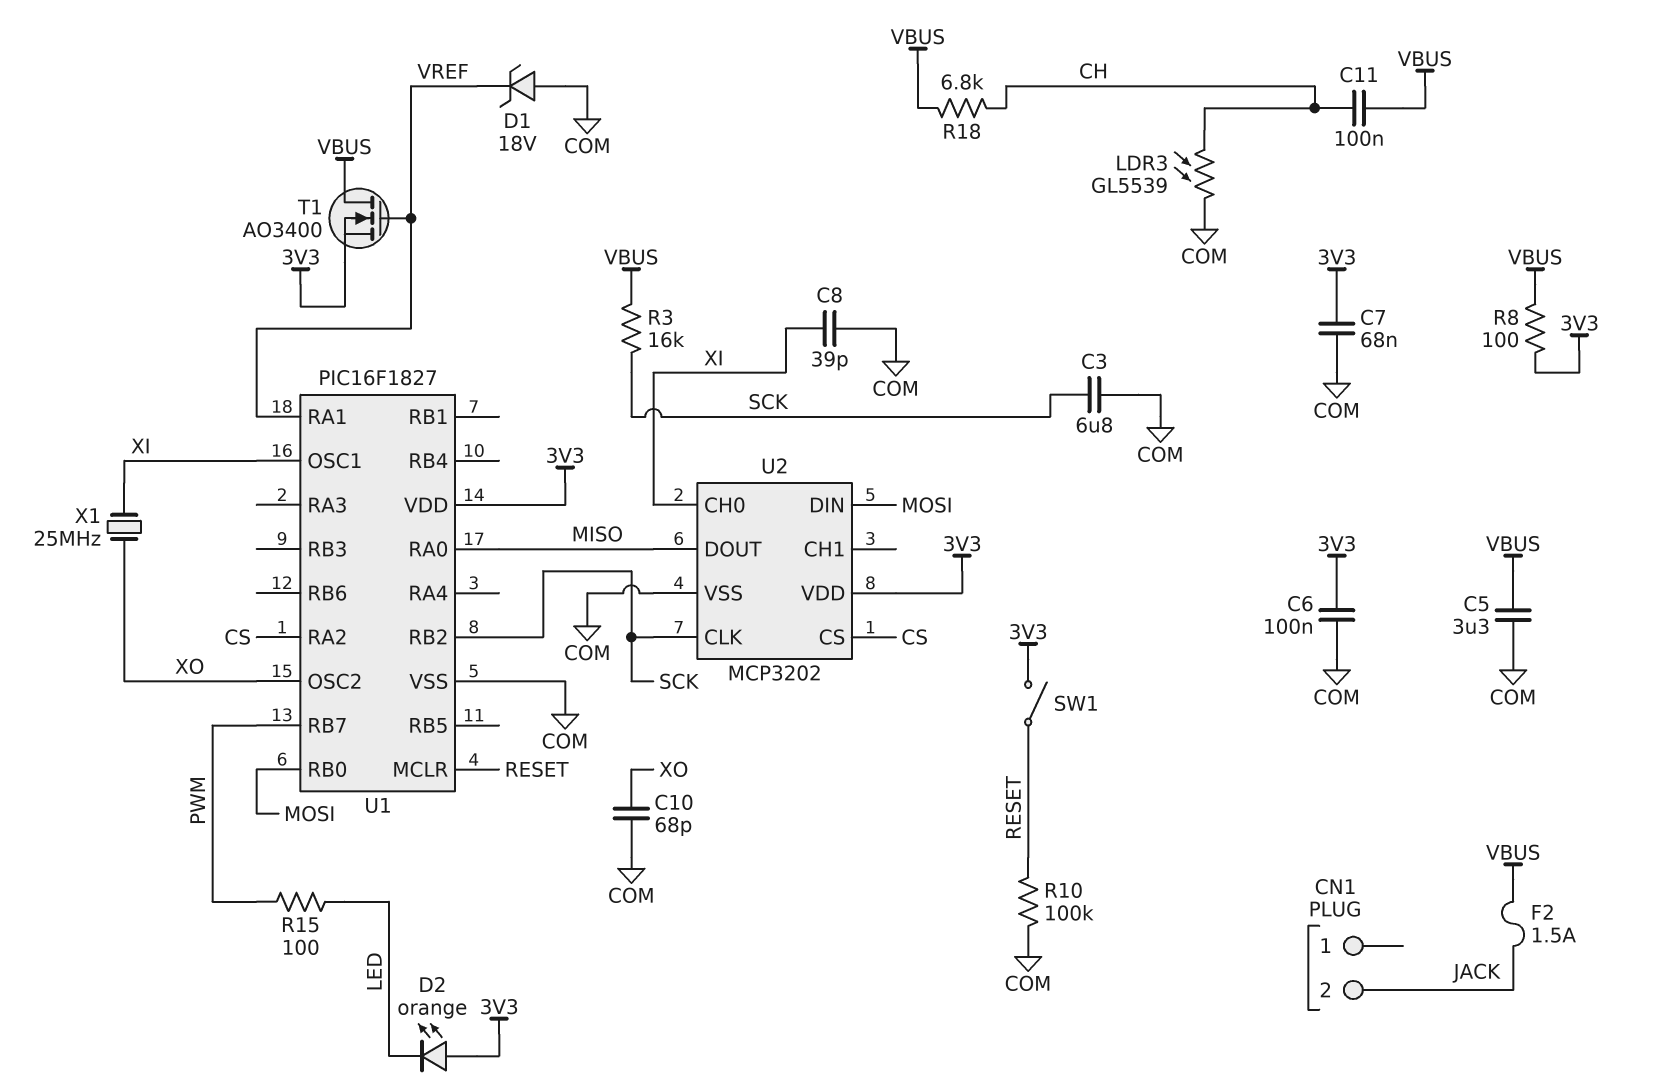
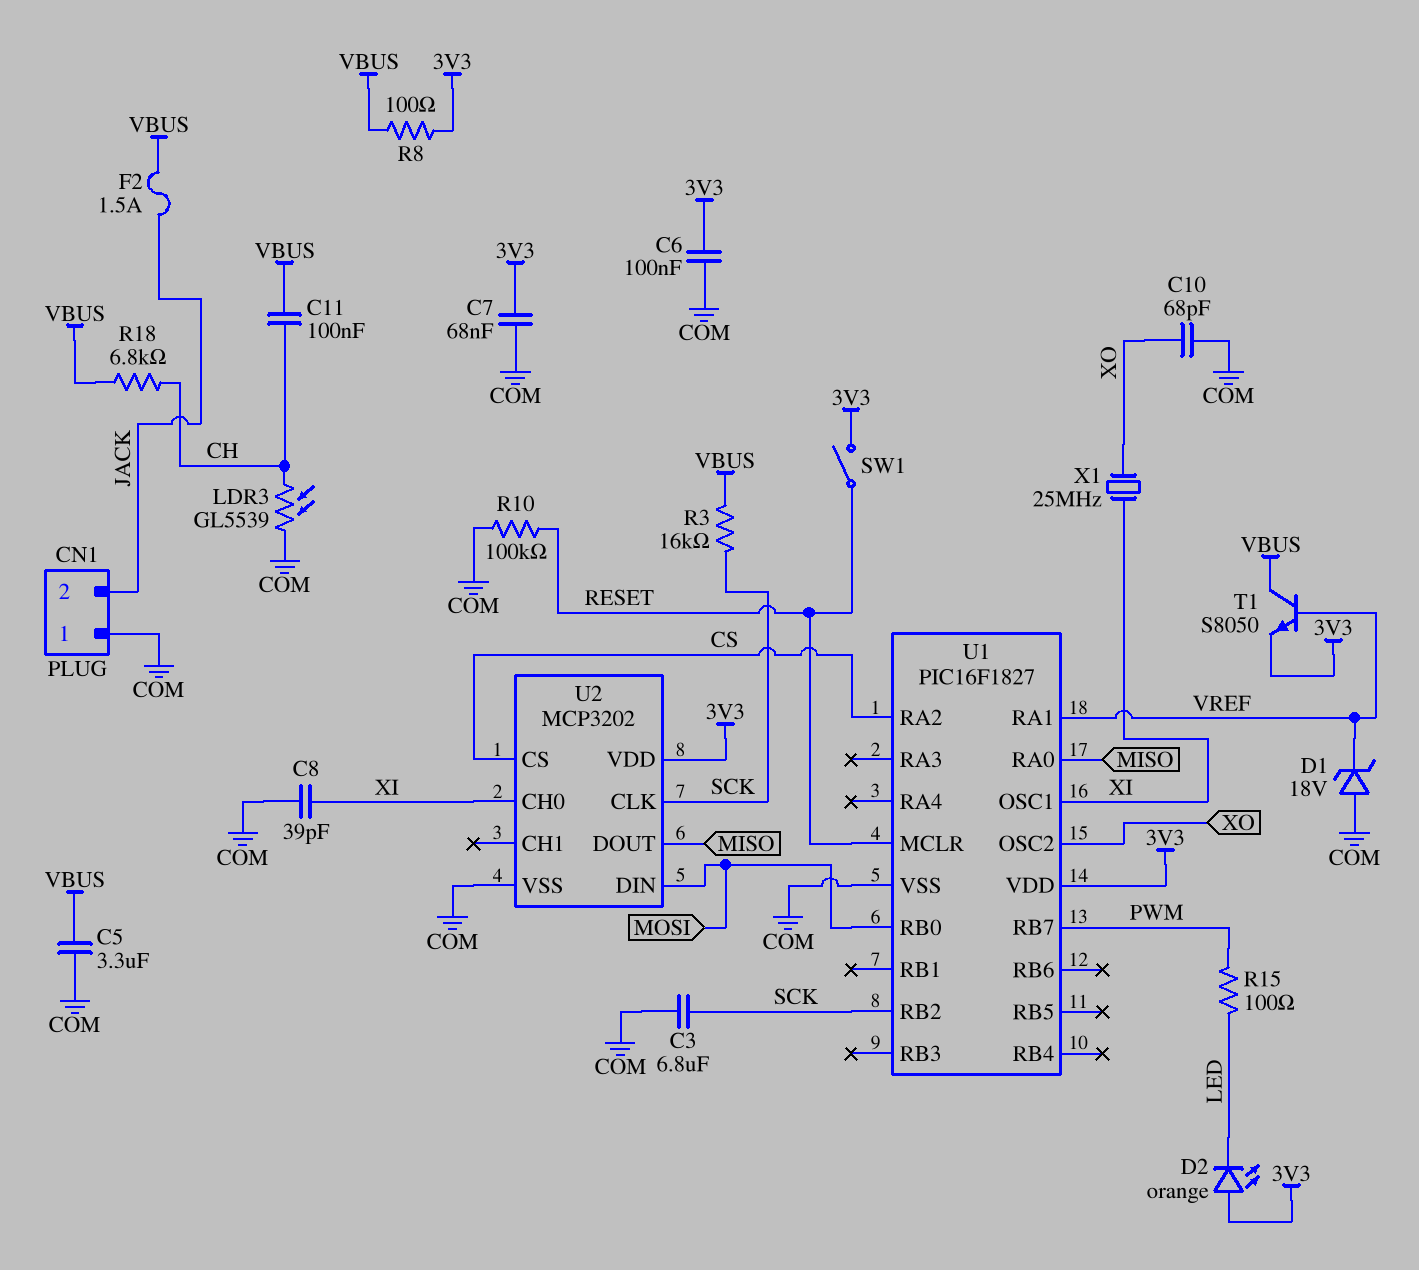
CN1 pin 1: none -> COM
T1: NMOS AO3400 (G VREF, D VBUS, S 3V3) -> NPN S8050 (B VREF, C VBUS, E 3V3)

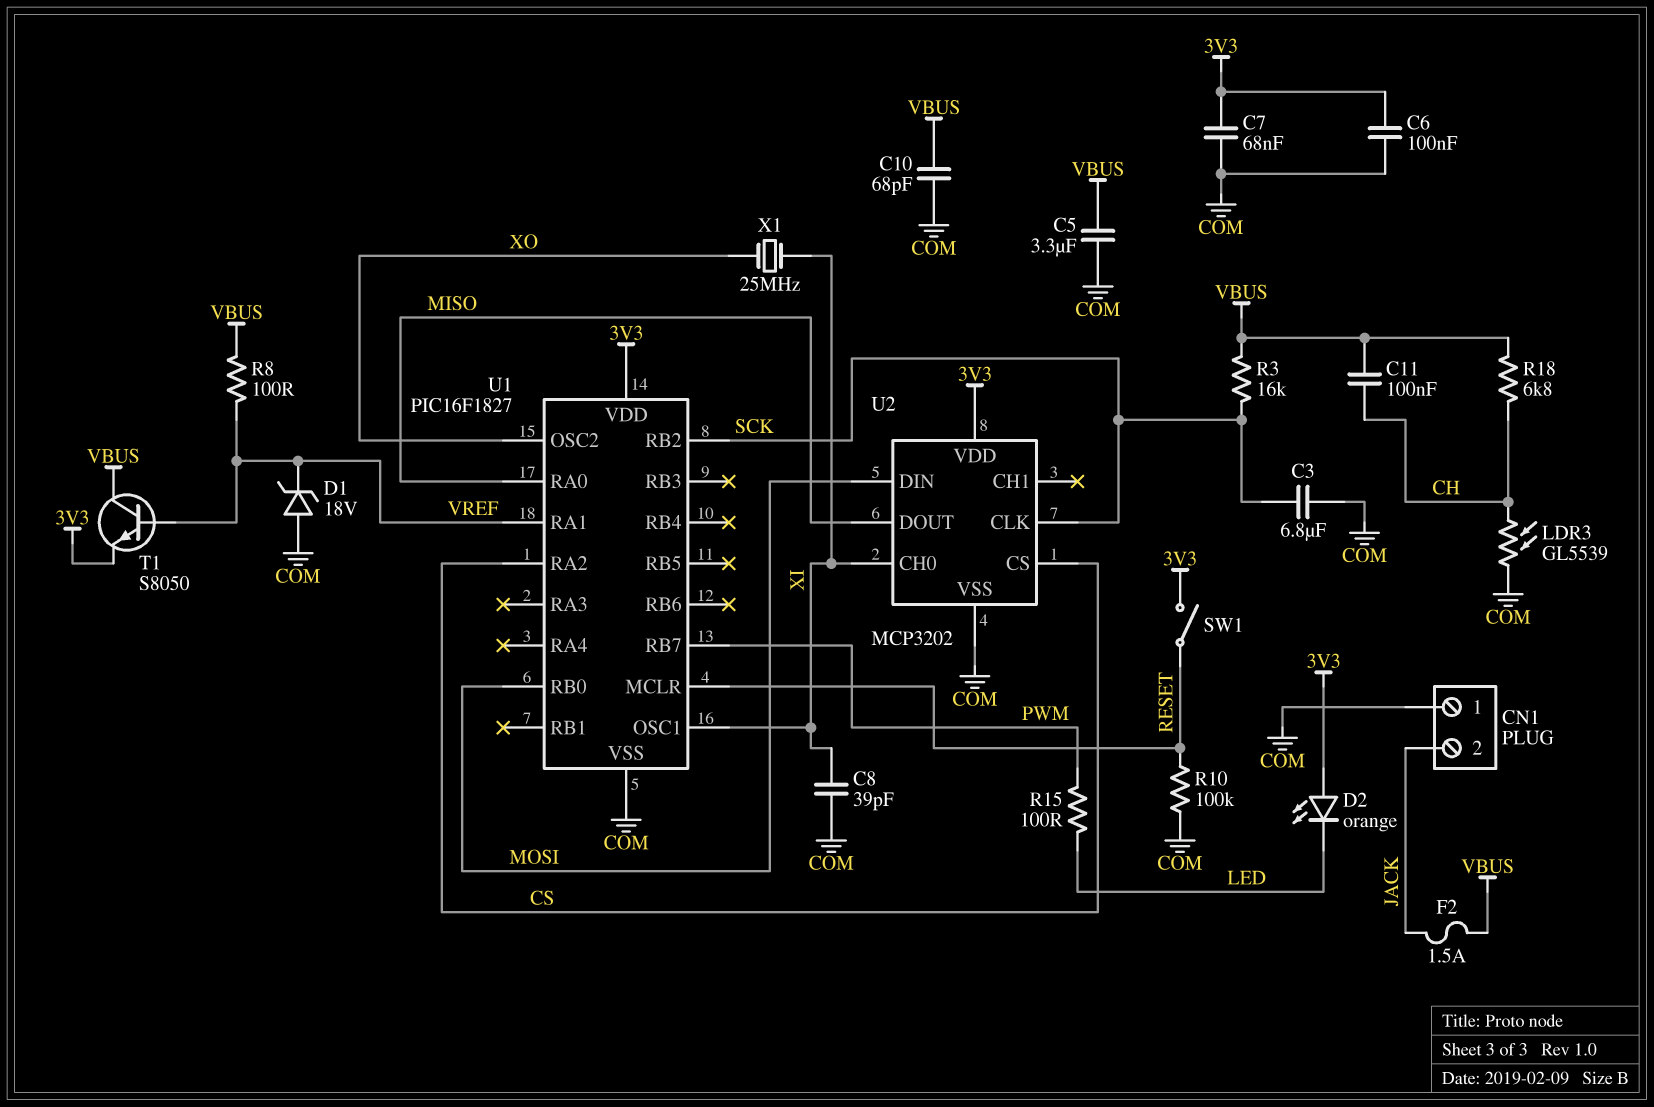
C10: 68pF (COM, XO) -> 68pF (COM, VBUS)
R8: 100 (3V3, VBUS) -> 100 (VBUS, VREF)

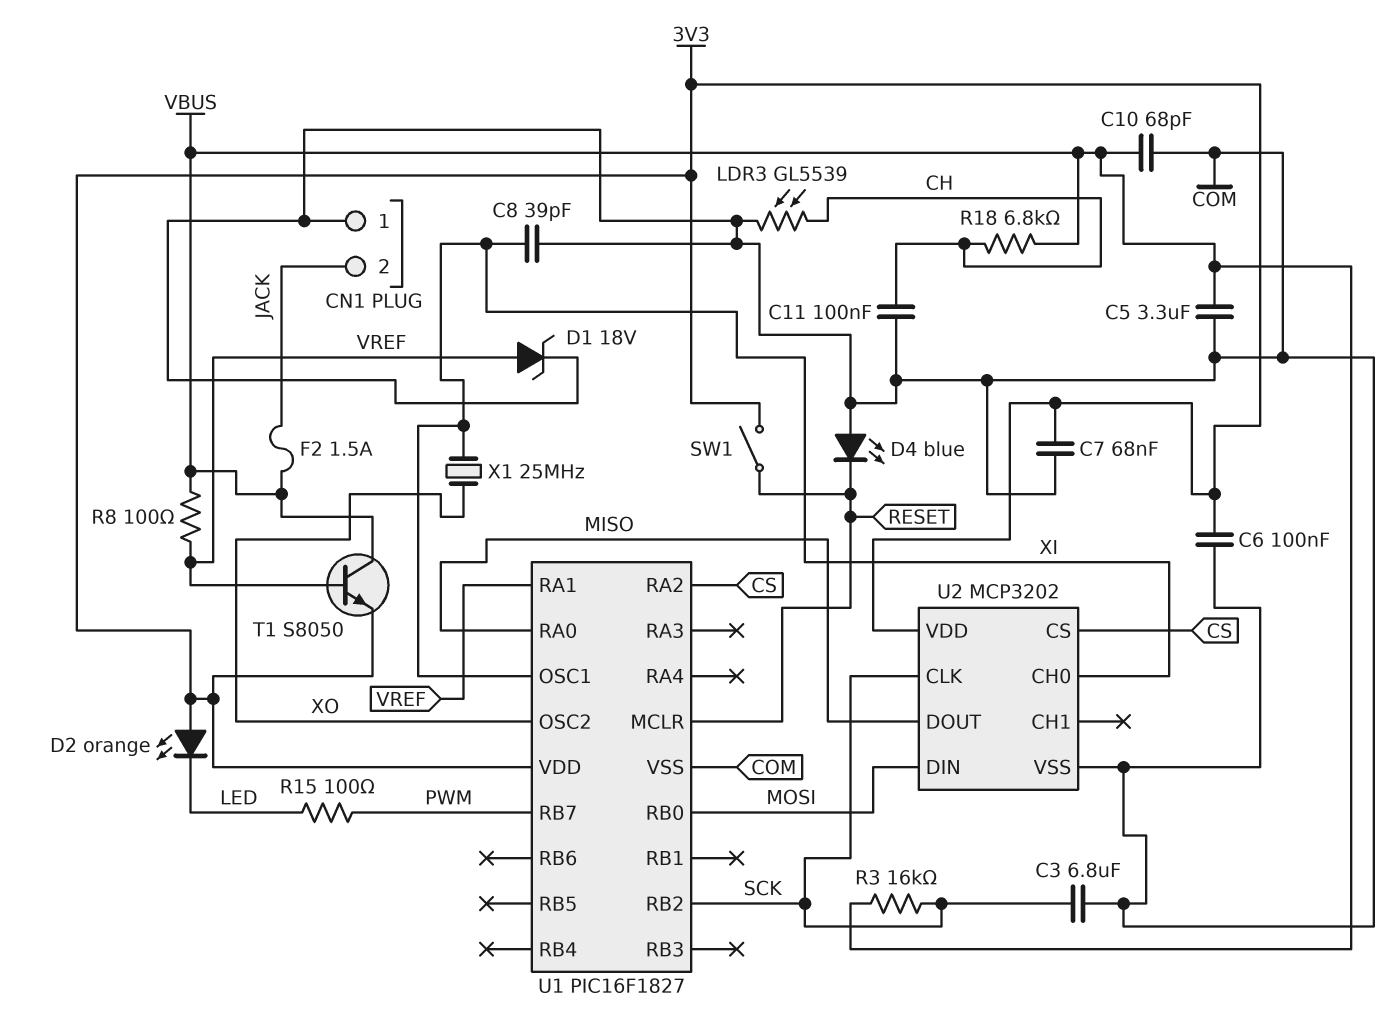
C11: 100nF (CH, VBUS) -> 100nF (CH, COM)
D1: zener 18V (A COM, K VREF) -> zener 18V (A VREF, K COM)
D4: none -> LED blue (A COM, K RESET)
R10: 100k (COM, RESET) -> none

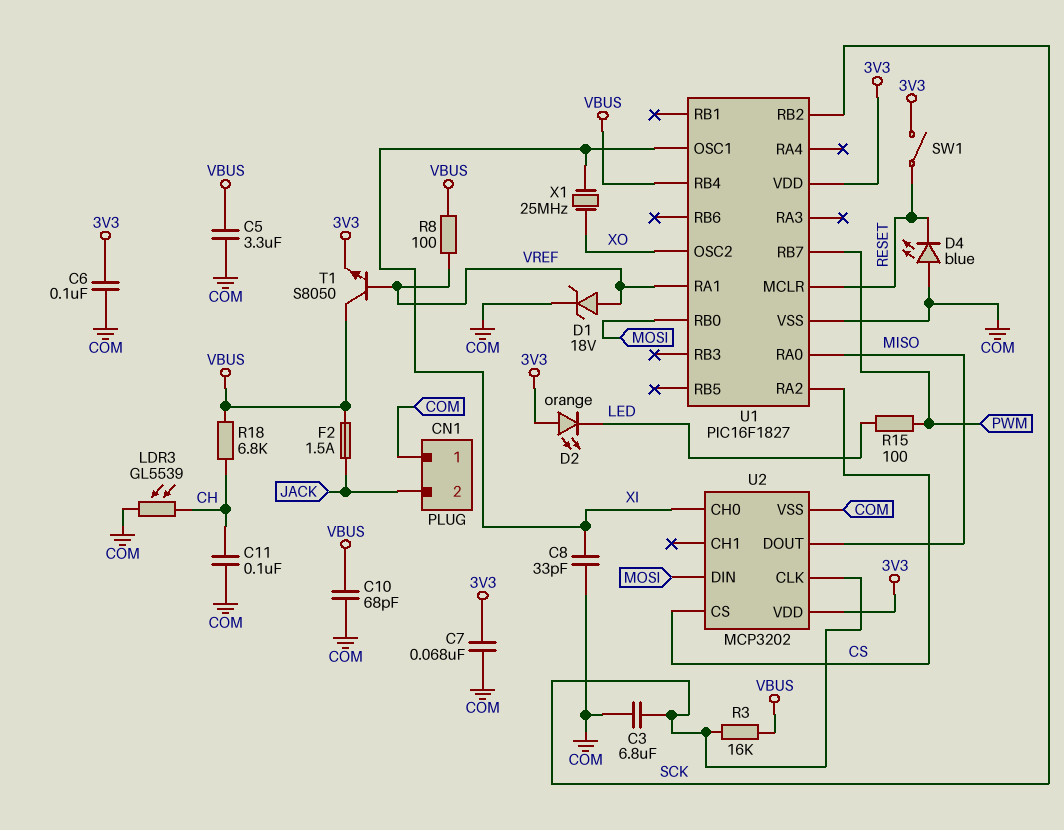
C8: 39pF (COM, XI) -> 33pF (COM, XI)
U1 pin RB4: none -> VBUS

